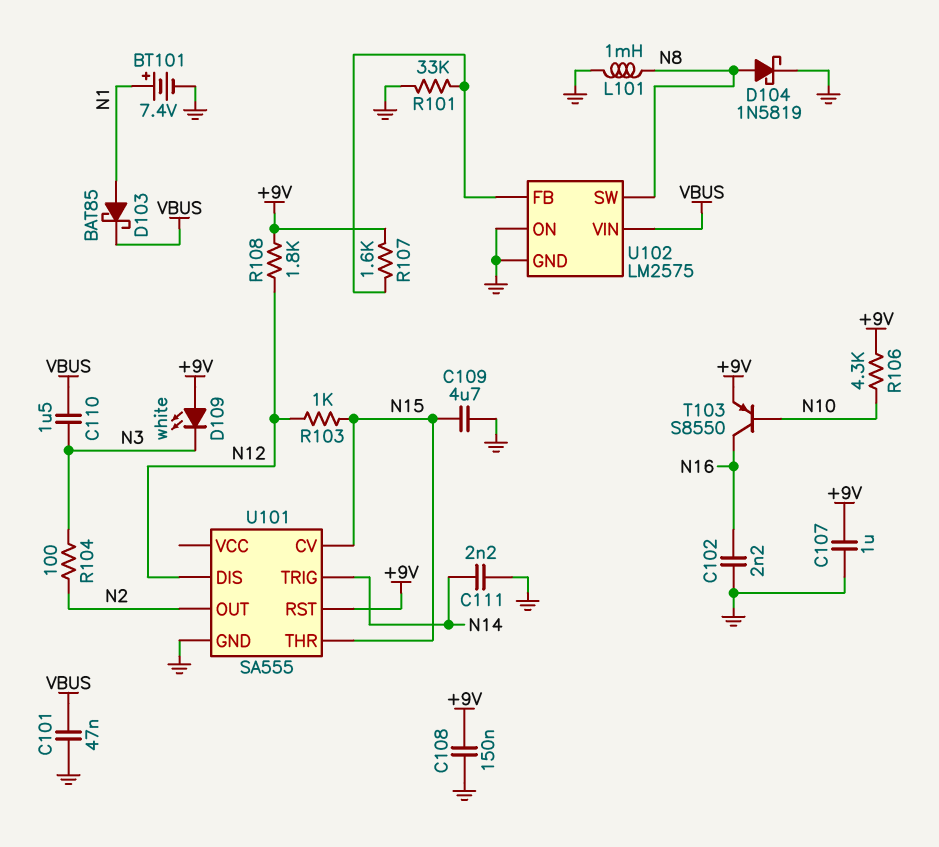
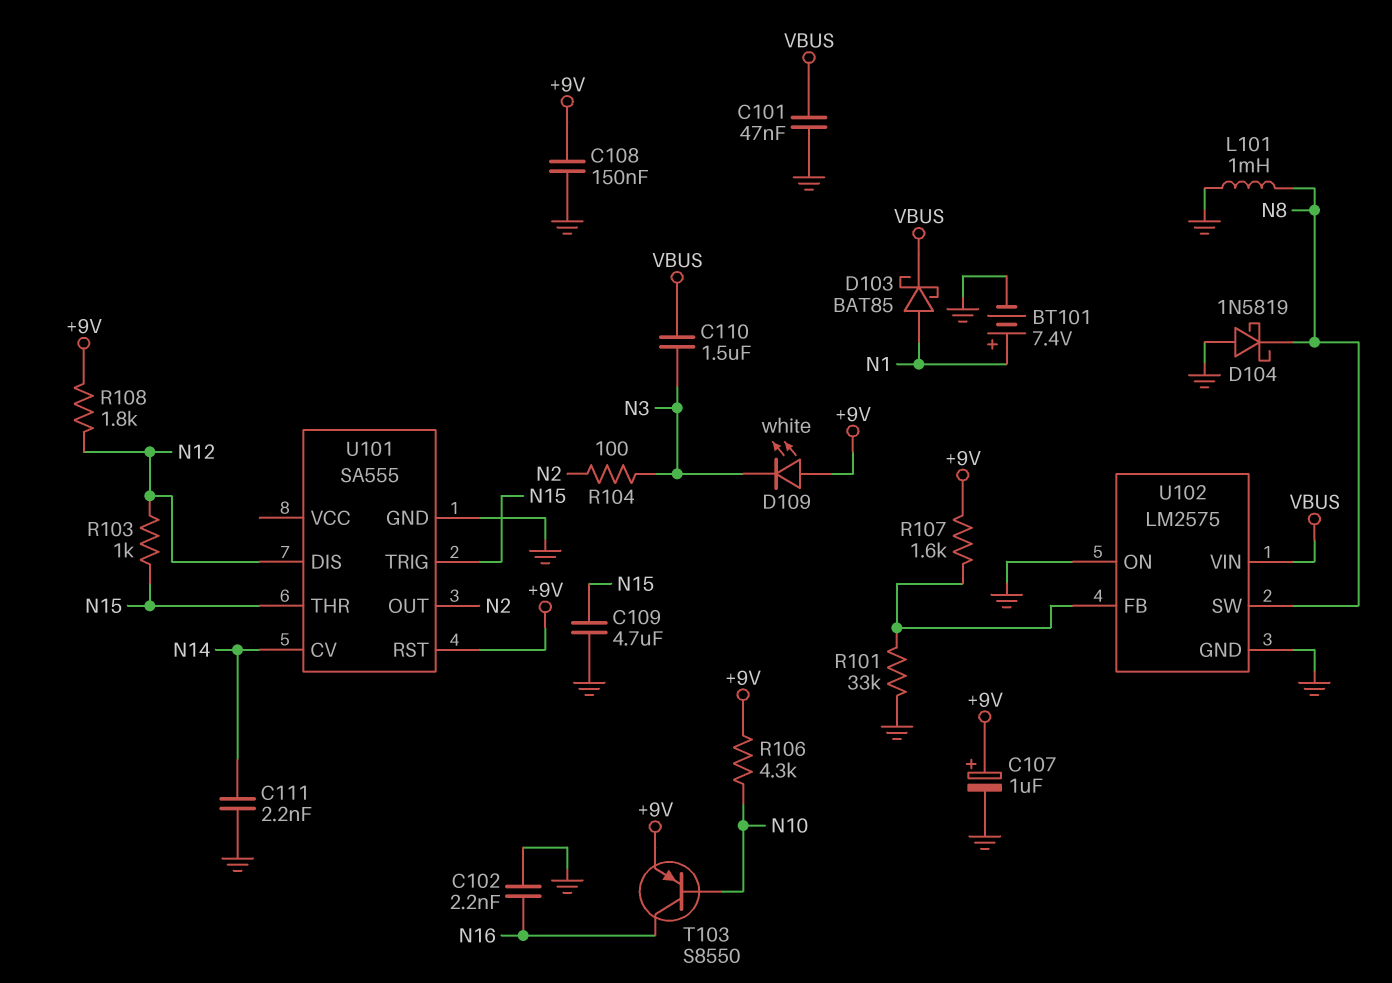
C107: 1uF (+9V, GND) -> 1uF (plus +9V, minus GND)
D104: schottky 1N5819 (A N8, K GND) -> schottky 1N5819 (A GND, K N8)
U101 pin CV: N15 -> N14
U101 pin TRIG: N14 -> N15

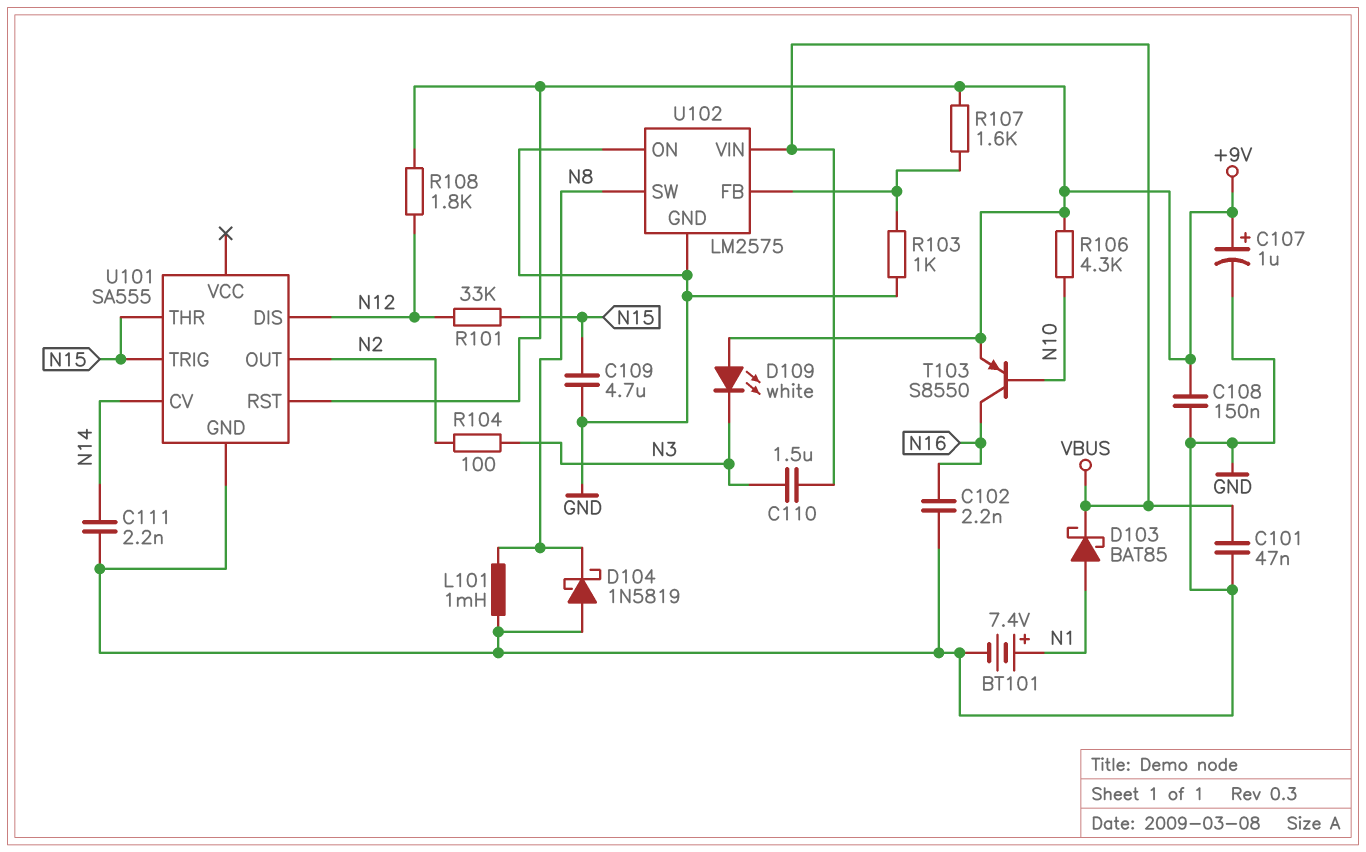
R101: 33k (GND, U102/FB) -> 33k (N12, N15)
R103: 1k (N12, N15) -> 1k (GND, U102/FB)

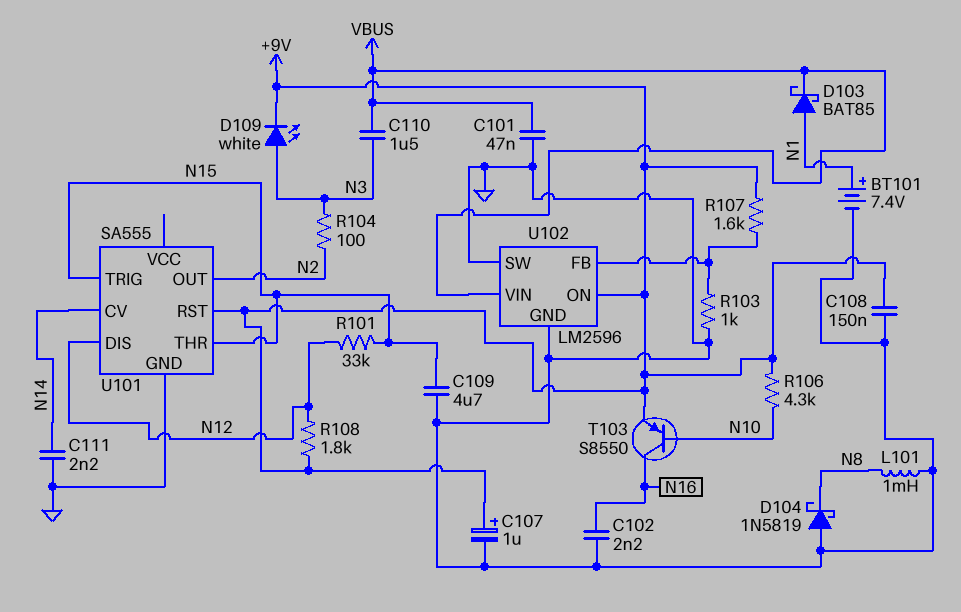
D109: LED white (A +9V, K N3) -> LED white (A N3, K +9V)
U102: LM2575 -> LM2596
U102 pin ON: GND -> +9V
U102 pin SW: N8 -> GND

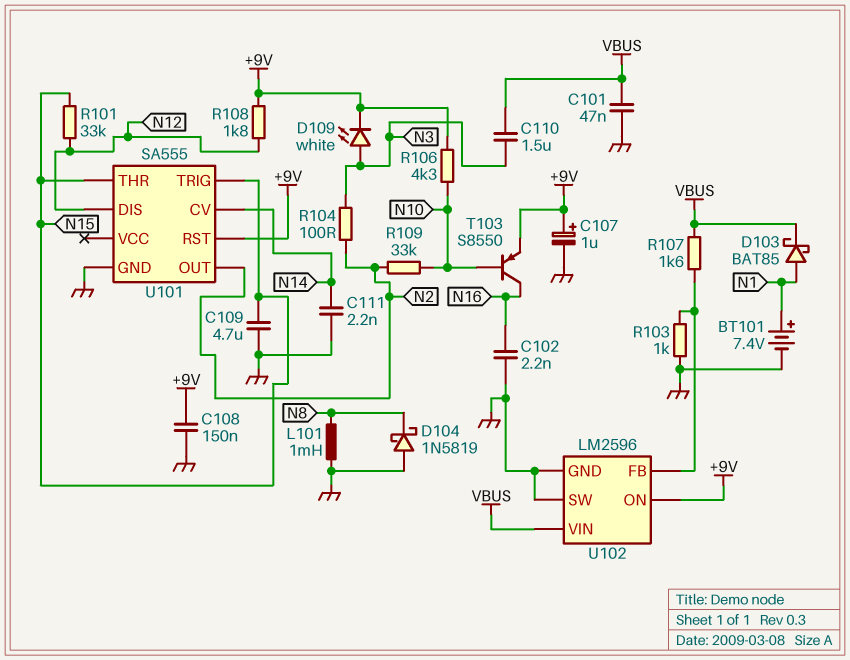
R107: 1.6k (+9V, U102/FB) -> 1.6k (U102/FB, VBUS)
R109: none -> 33k (N2, N10)

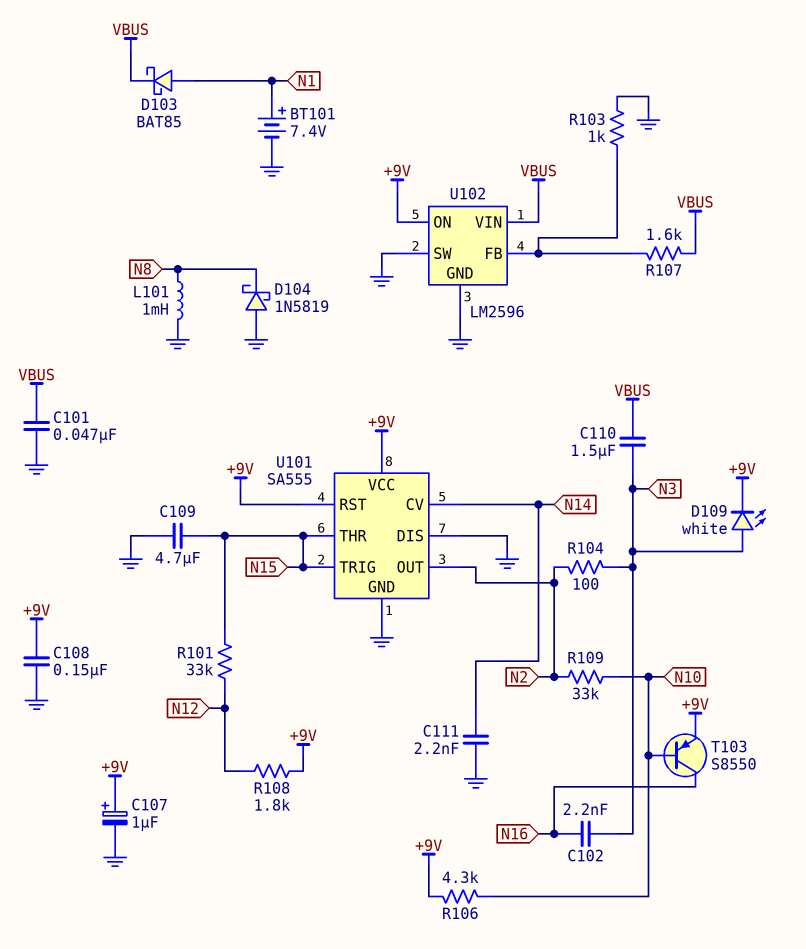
C102: 2.2nF (GND, N16) -> 2.2nF (N3, N16)
U101 pin DIS: N12 -> GND
U101 pin VCC: none -> +9V

